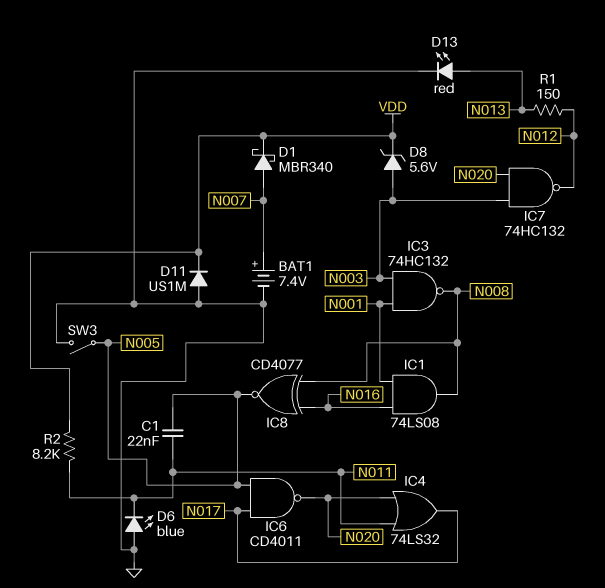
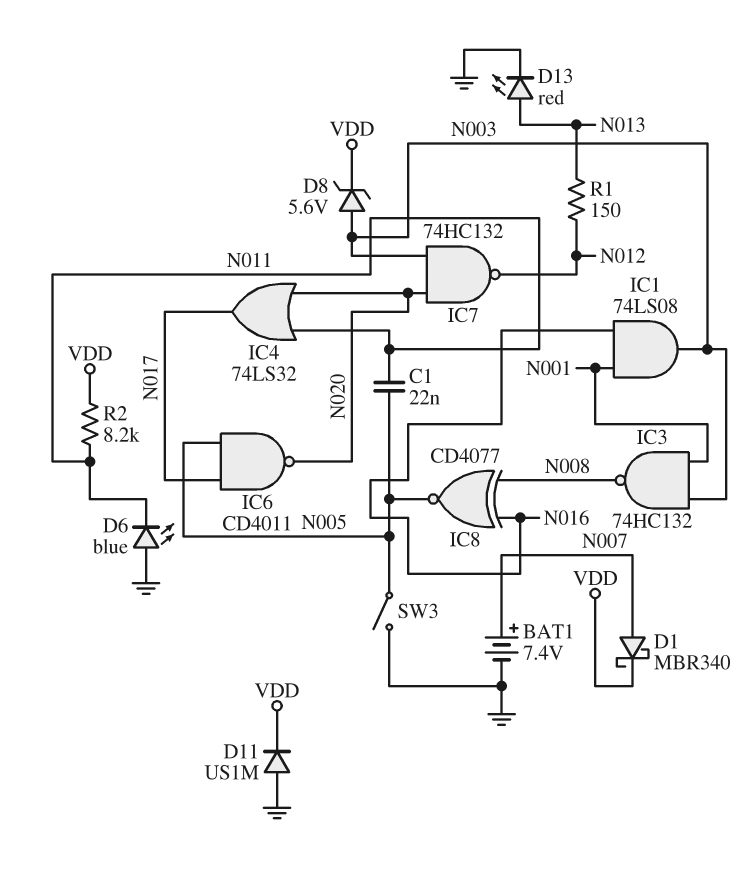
IC1: AND 74LS08 (in N001, in N016, out N008) -> AND 74LS08 (in N001, in N016, out N003)

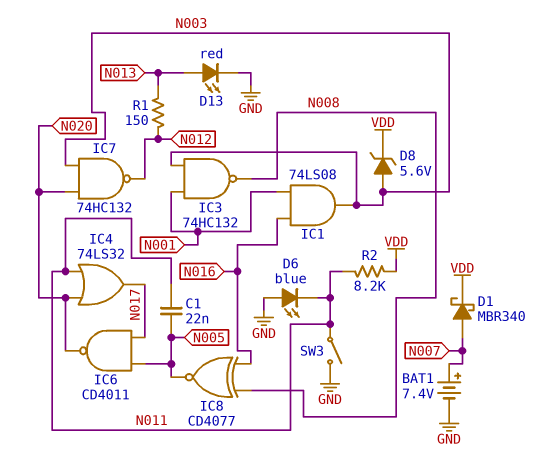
D11: diode US1M (A GND, K VDD) -> none
SW3: switch (GND, N005) -> switch (GND, N011)

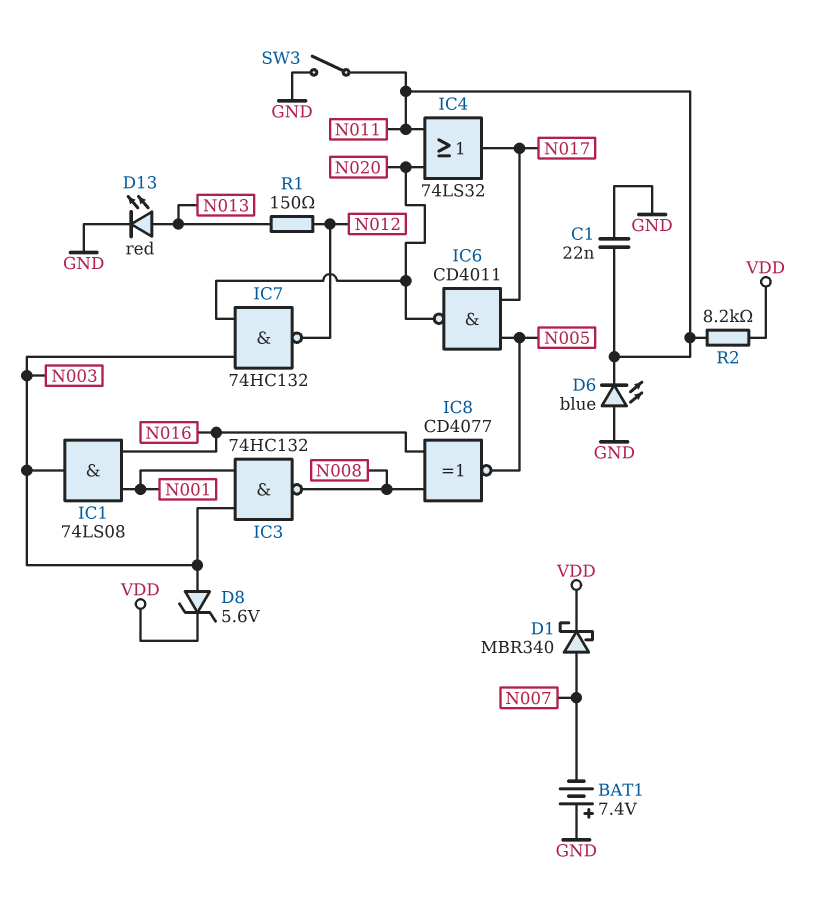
BAT1: 7.4V (plus N007, minus GND) -> 7.4V (plus GND, minus N007)
C1: 22nF (N005, N011) -> 22nF (GND, N011)

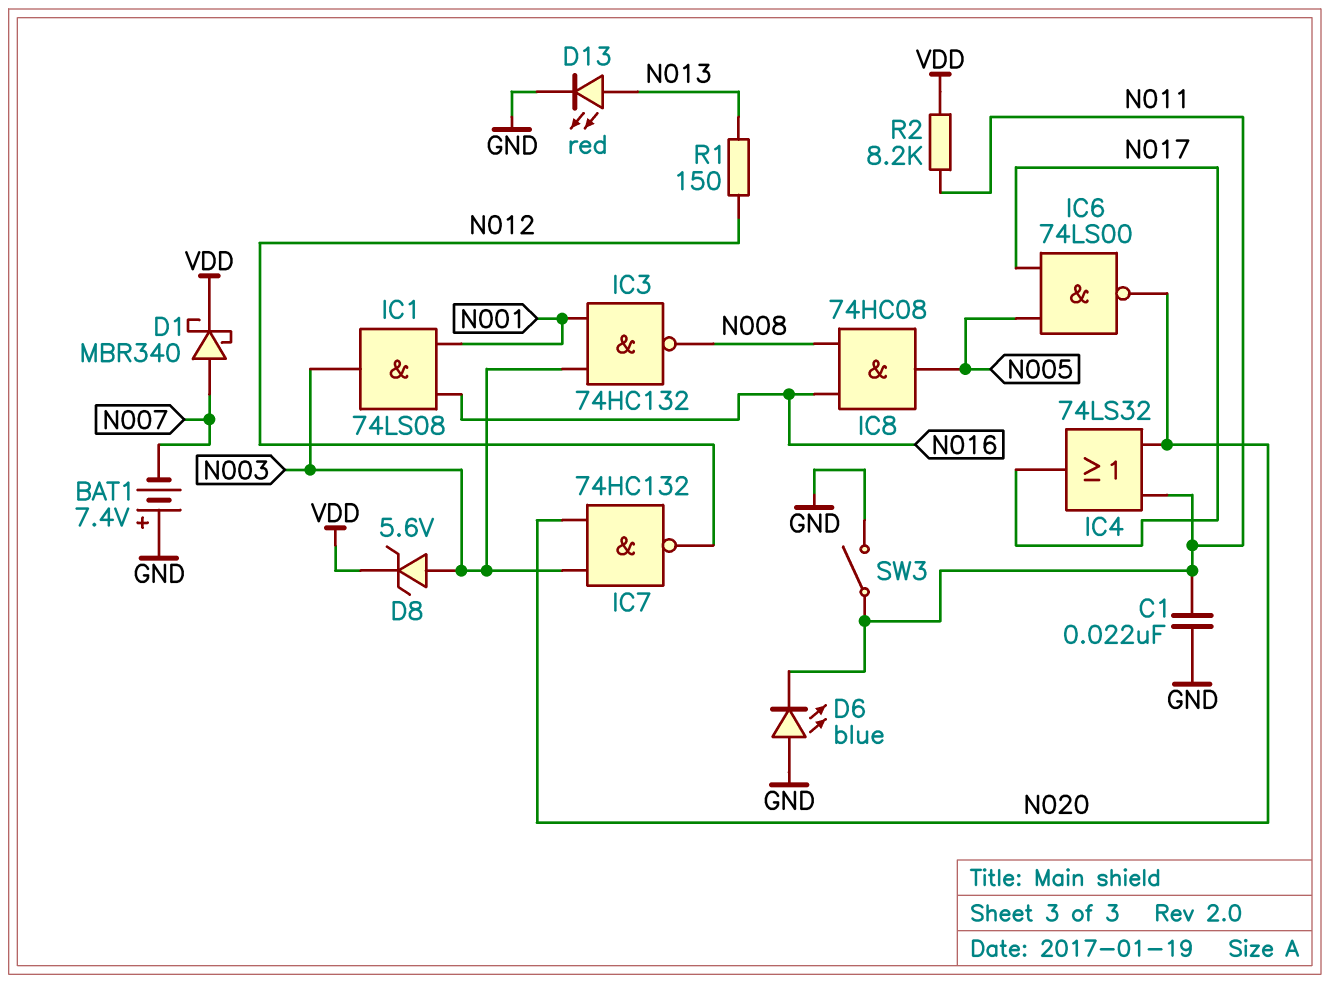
IC6: NAND CD4011 (in N005, in N017, out N020) -> NAND 74LS00 (in N005, in N017, out N020)
IC8: XNOR CD4077 (in N008, in N016, out N005) -> AND 74HC08 (in N008, in N016, out N005)

